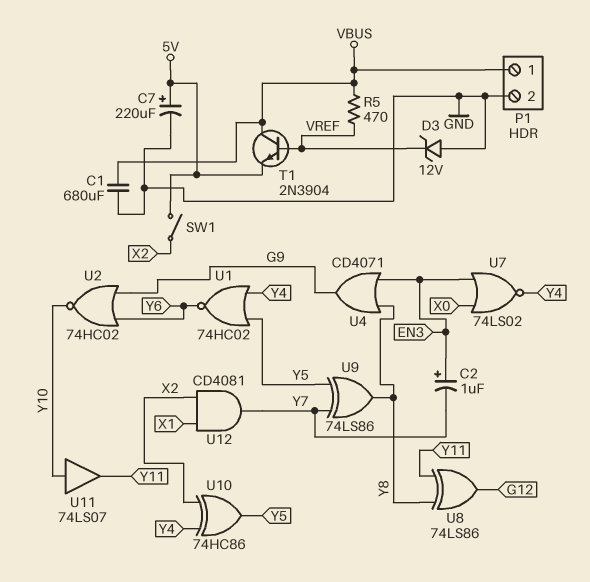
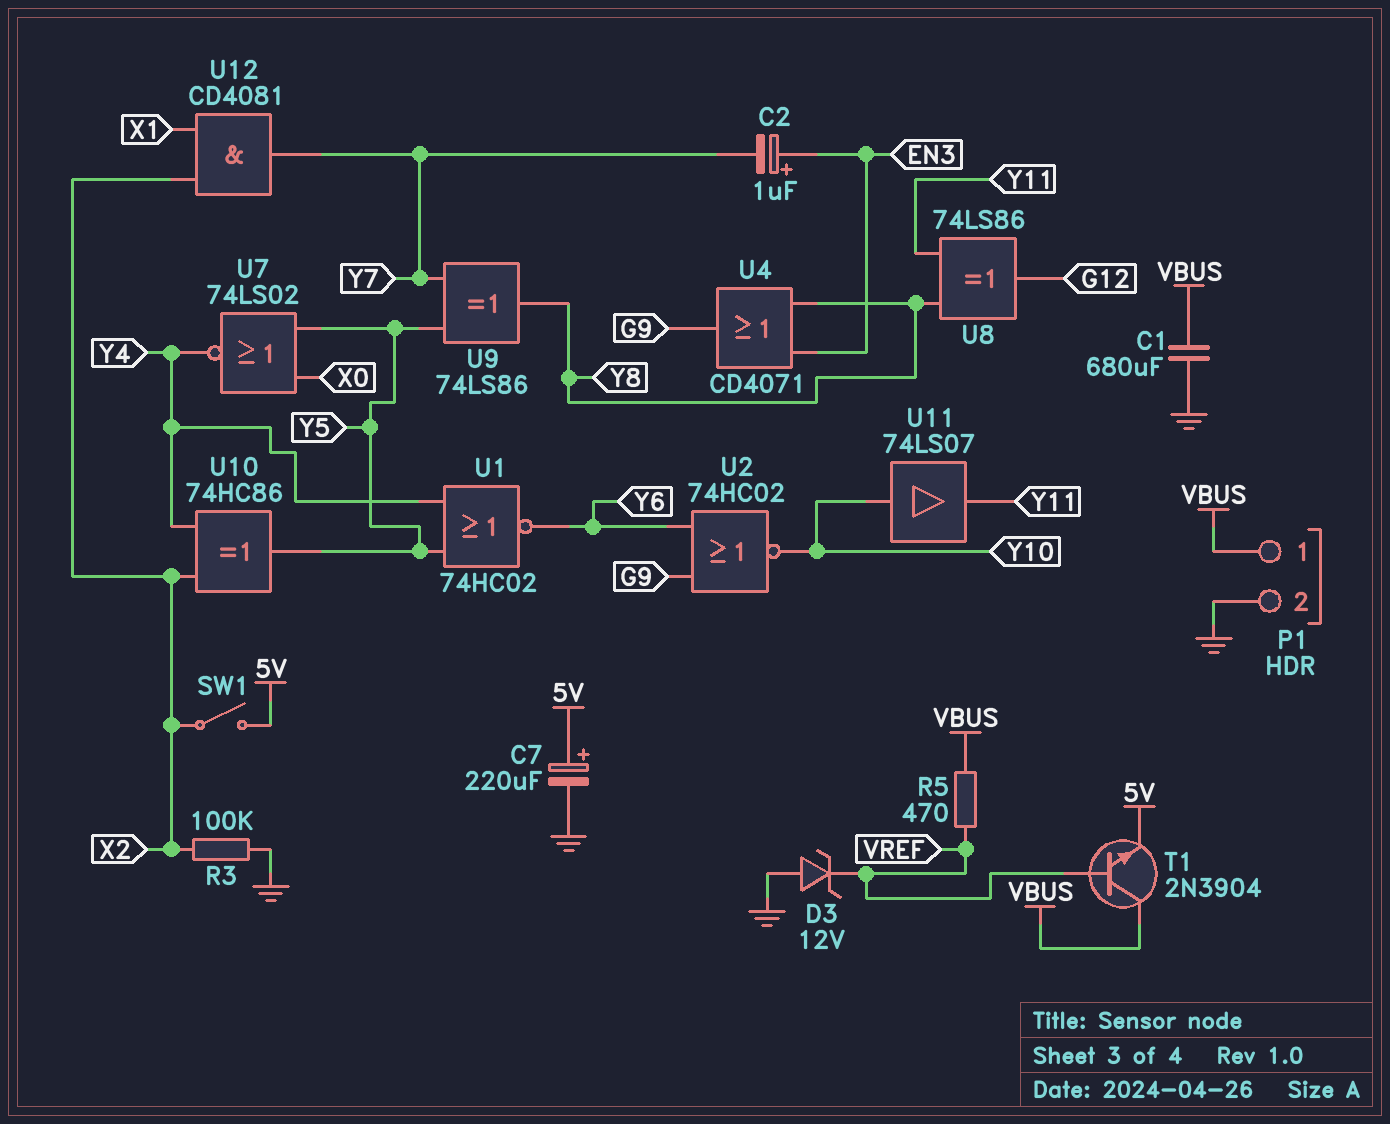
R3: none -> 100k (GND, X2)
U7: NOR 74LS02 (in EN3, in X0, out Y4) -> NOR 74LS02 (in X0, in Y5, out Y4)

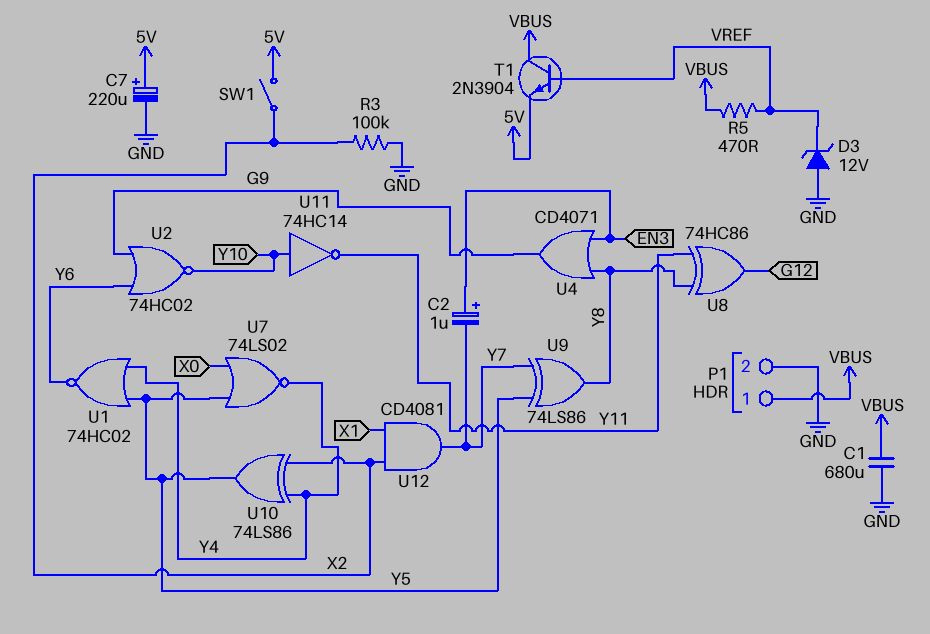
U8: XOR 74LS86 (in Y8, in Y11, out G12) -> XOR 74HC86 (in Y8, in Y11, out G12)
U10: XOR 74HC86 (in X2, in Y4, out Y5) -> XOR 74LS86 (in X2, in Y4, out Y5)
U11: buffer 74LS07 (in Y10, out Y11) -> NOT 74HC14 (in Y10, out Y11)

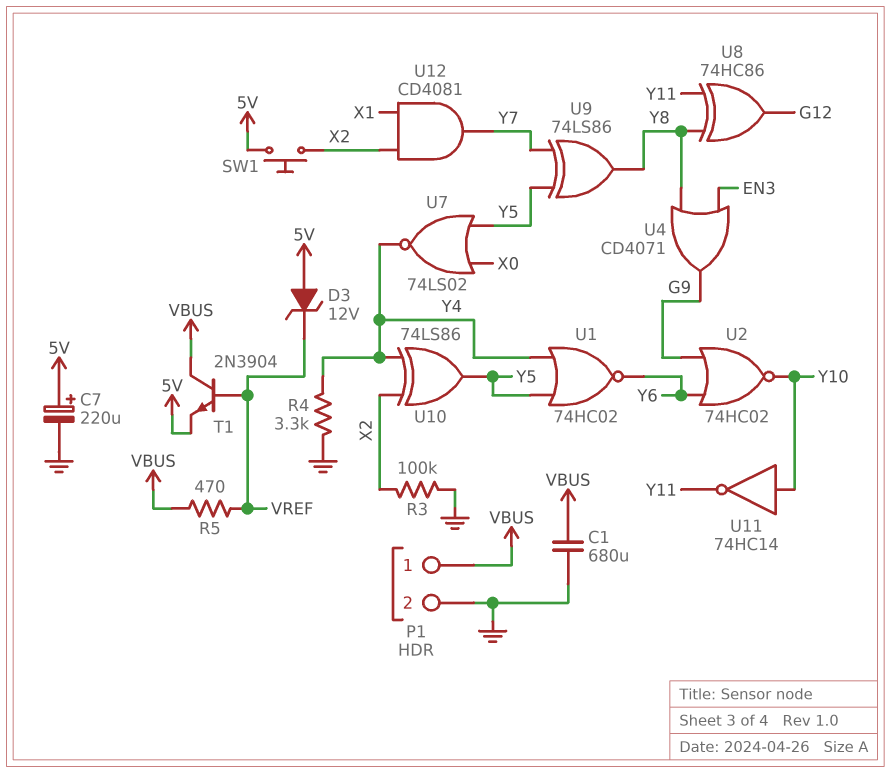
C2: 1uF (plus EN3, minus Y7) -> none
D3: zener 12V (A GND, K VREF) -> zener 12V (A 5V, K VREF)
R4: none -> 3.3k (GND, Y4)
SW1: switch (5V, X2) -> button (5V, X2)

